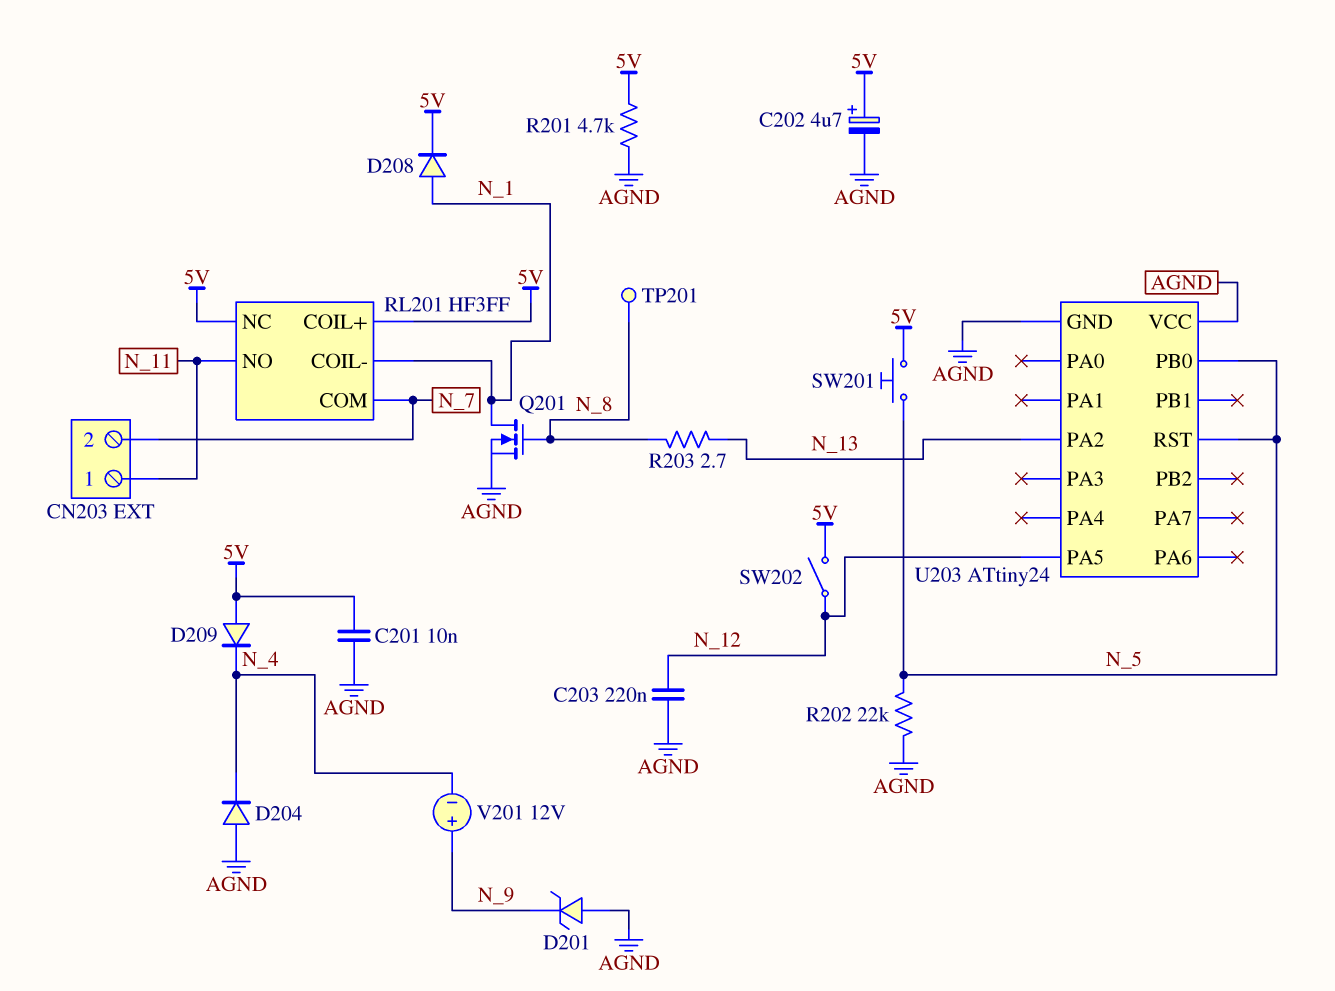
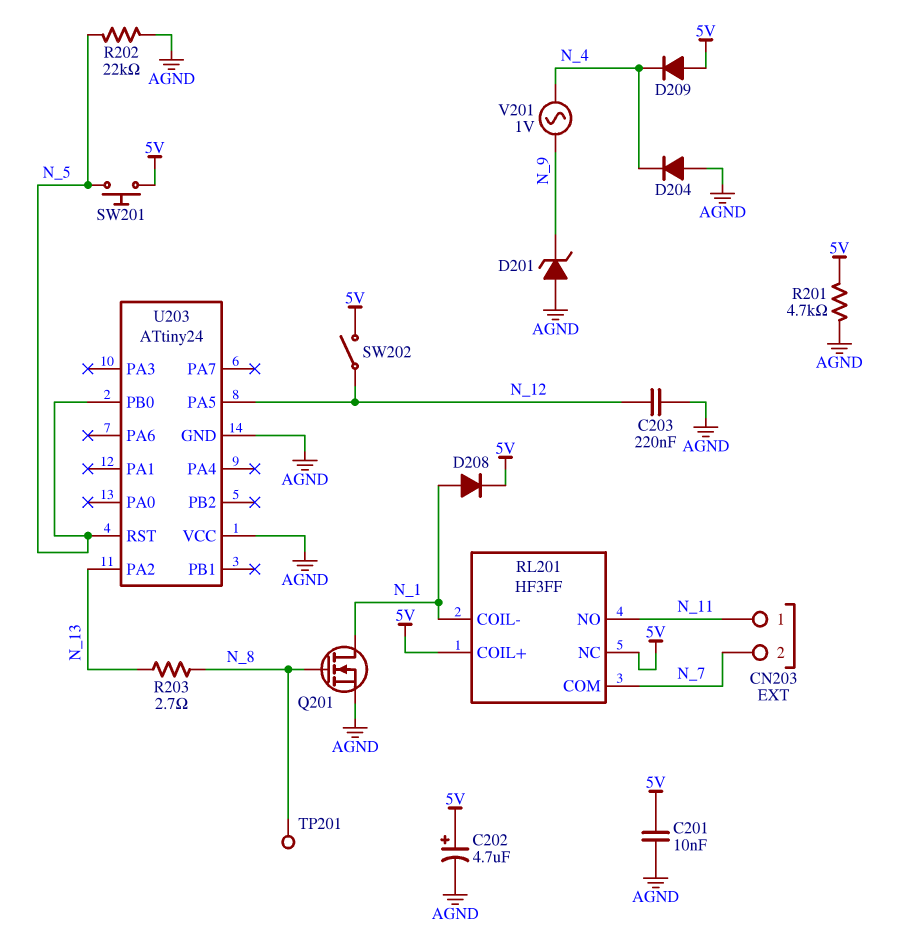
V201: 12V (plus N_9, minus N_4) -> AC 1V (N_4, N_9)

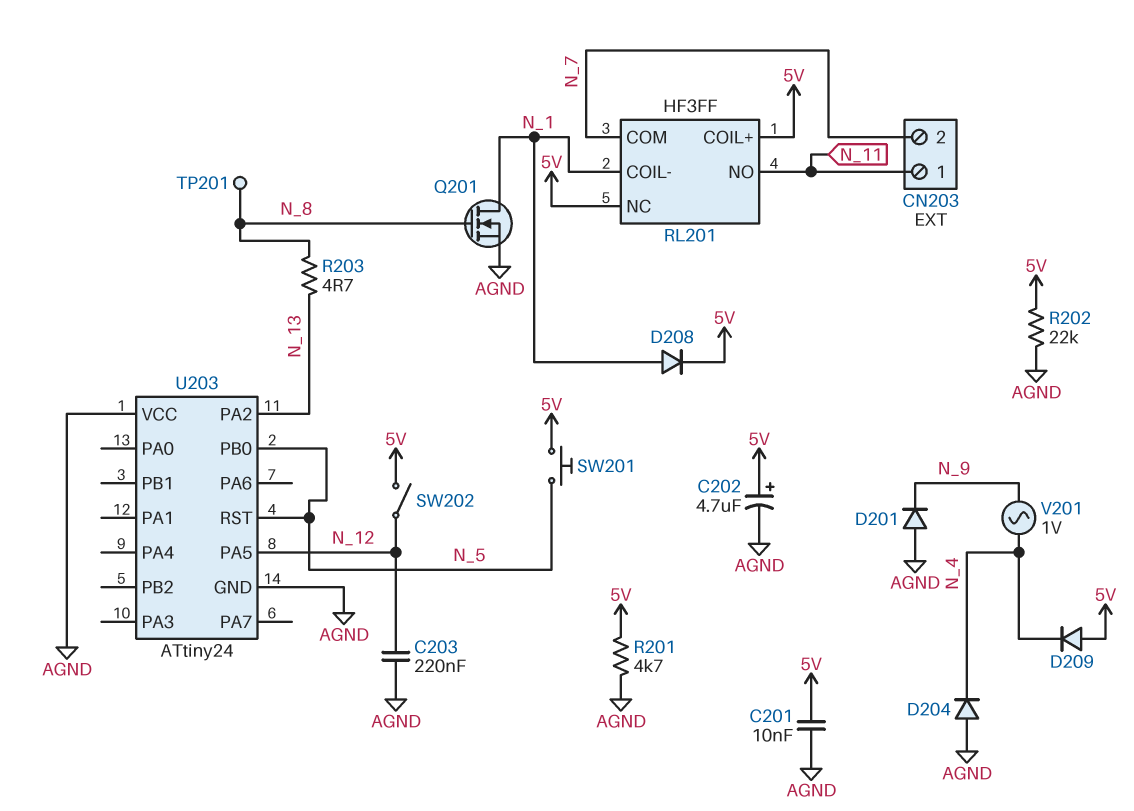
D201: zener (A AGND, K N_9) -> diode (A AGND, K N_9)
R202: 22k (AGND, N_5) -> 22k (5V, AGND)
R203: 2.7 (N_8, N_13) -> 4.7 (N_8, N_13)

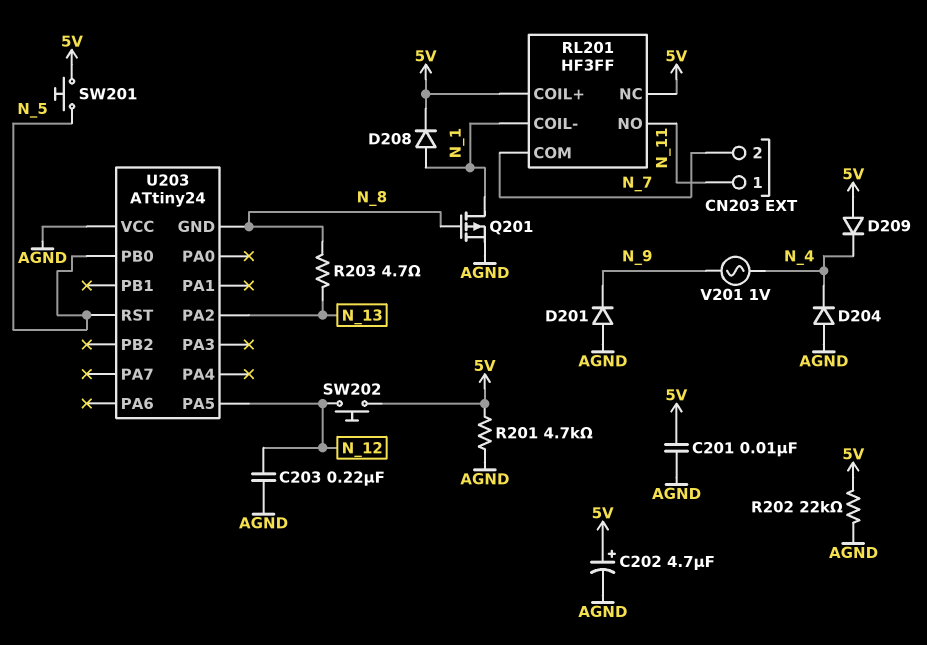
Q201: NMOS (G N_8, D N_1, S AGND) -> PMOS (G N_8, D N_1, S AGND)
SW202: switch (5V, N_12) -> button (5V, N_12)
TP201: test point (N_8) -> none
U203 pin GND: AGND -> N_8

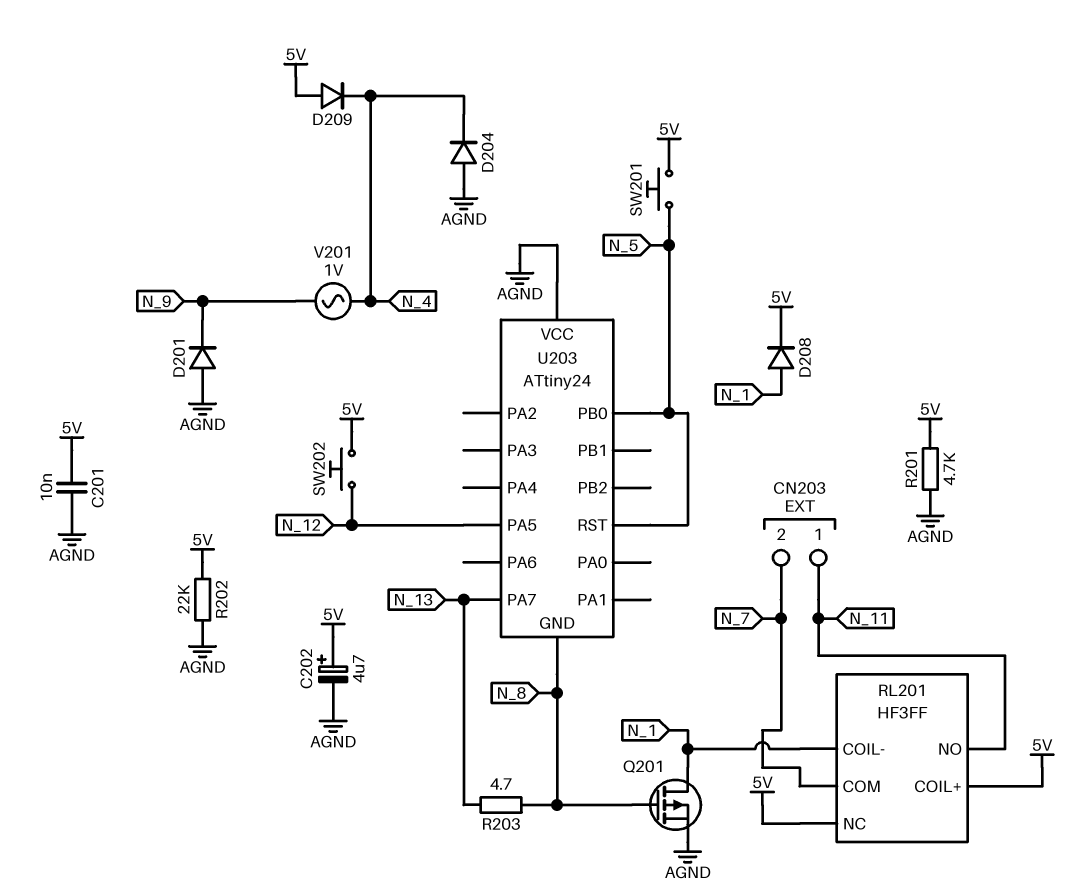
C203: 220nF (AGND, N_12) -> none
U203 pin PA2: N_13 -> none
U203 pin PA7: none -> N_13

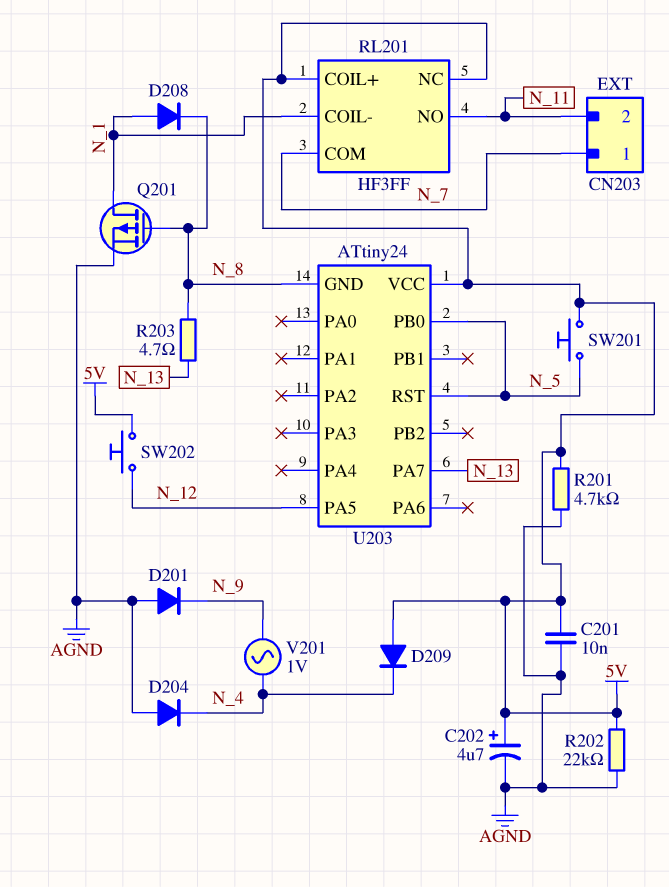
CN203 pin 1: N_11 -> N_7
CN203 pin 2: N_7 -> N_11
D208: diode (A N_1, K 5V) -> diode (A N_1, K N_8)
U203 pin VCC: AGND -> 5V

